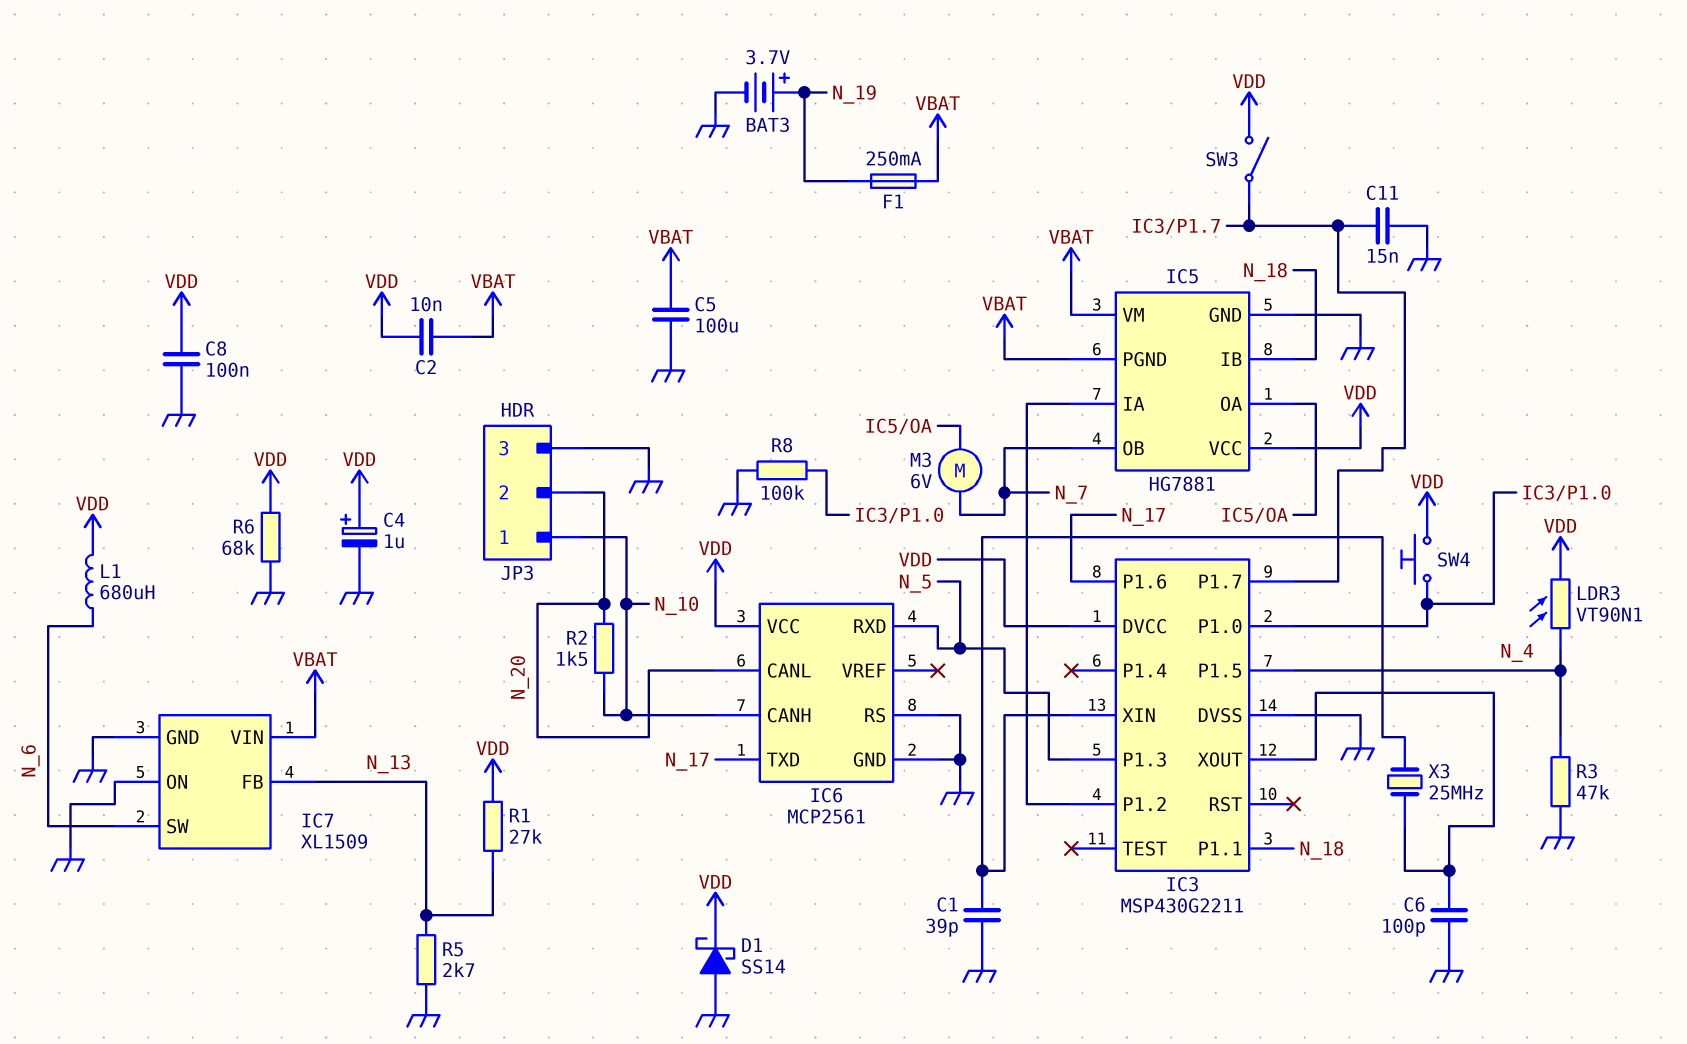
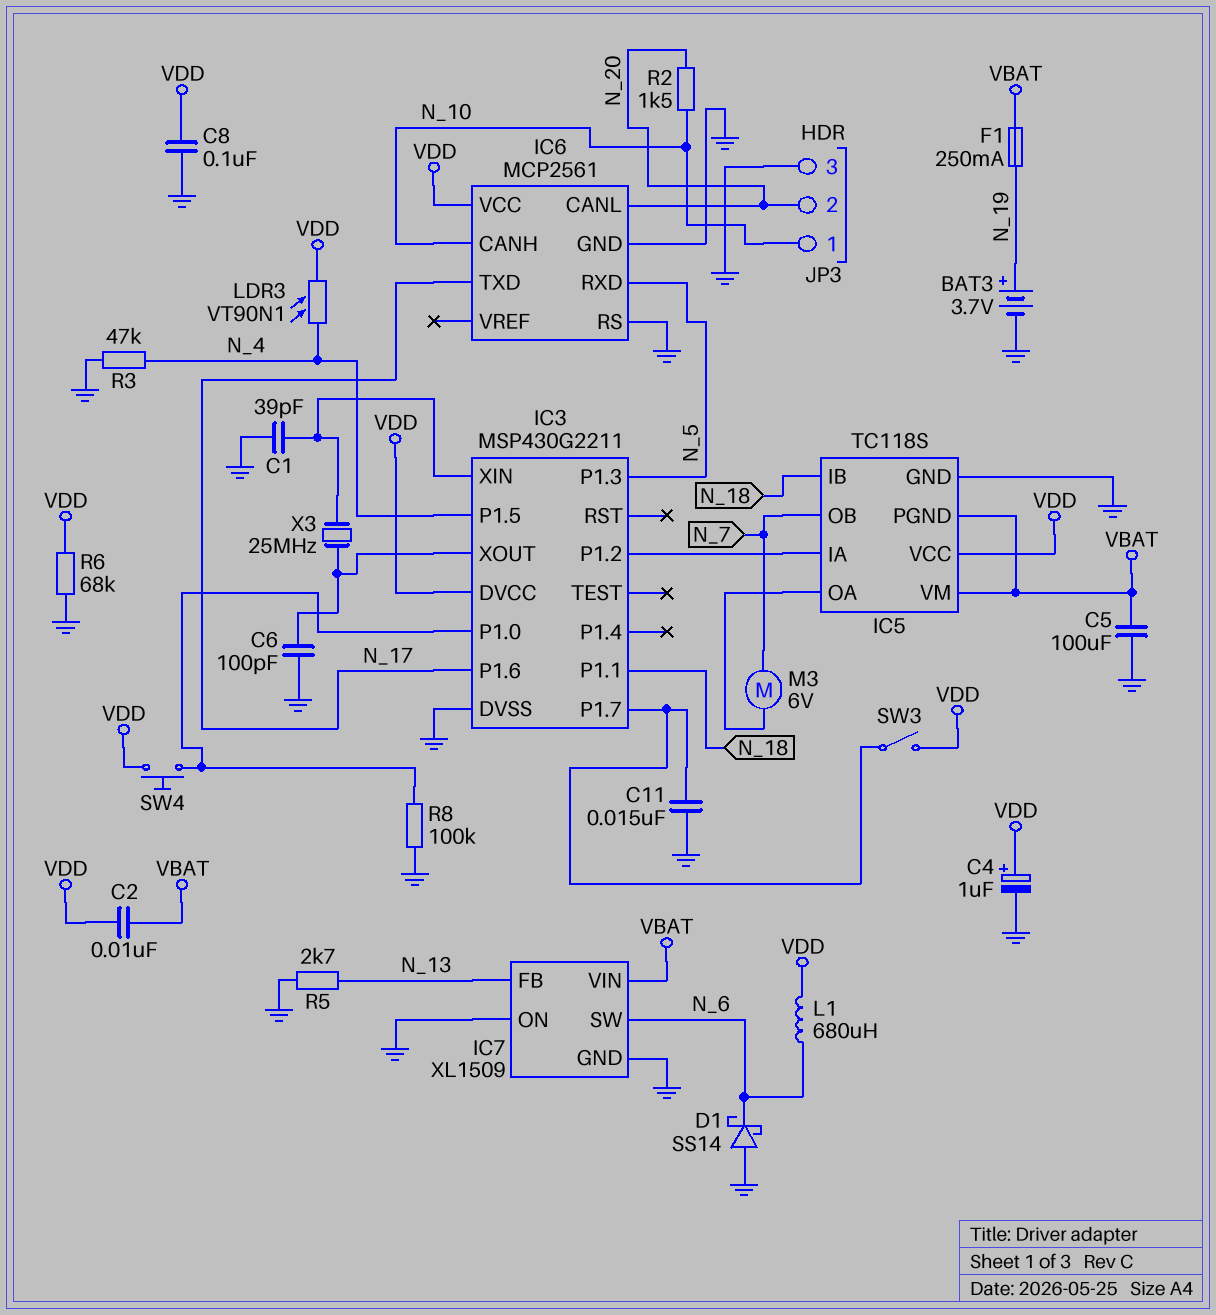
D1: schottky SS14 (A GND, K VDD) -> schottky SS14 (A GND, K N_6)
IC5: HG7881 -> TC118S
R1: 27k (N_13, VDD) -> none

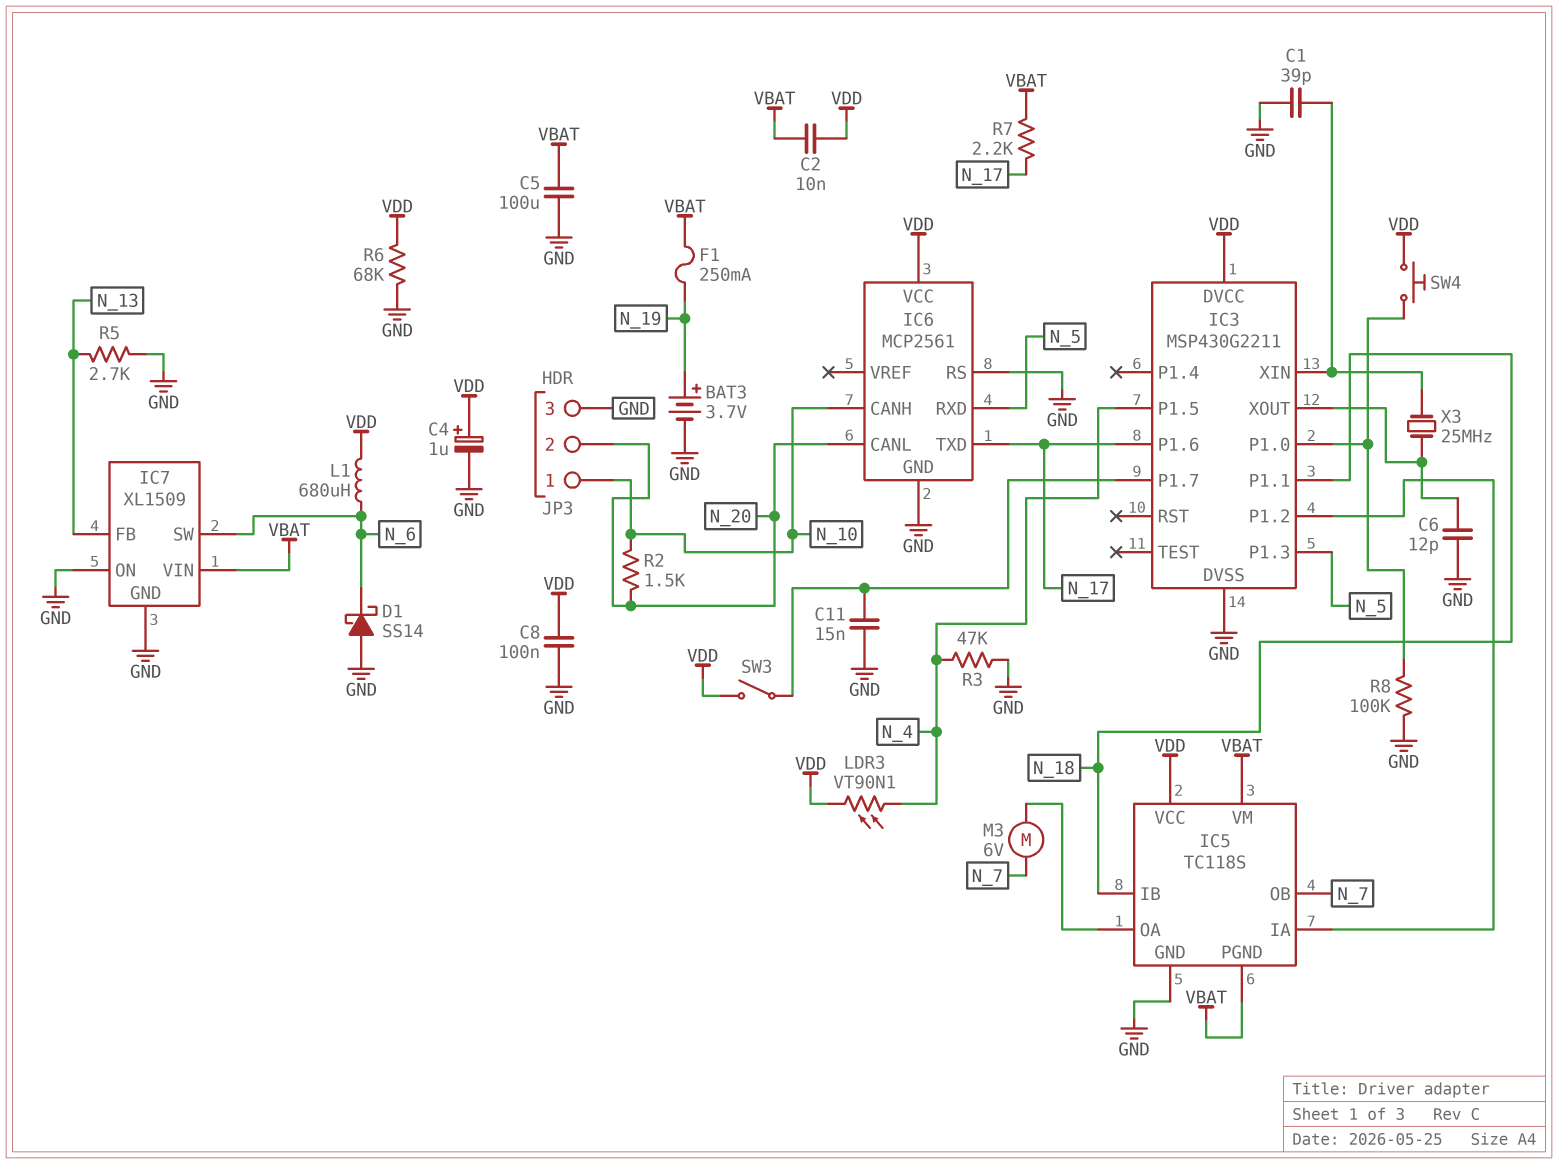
C6: 100pF (GND, IC3/XOUT) -> 12pF (GND, IC3/XOUT)
R7: none -> 2.2k (N_17, VBAT)

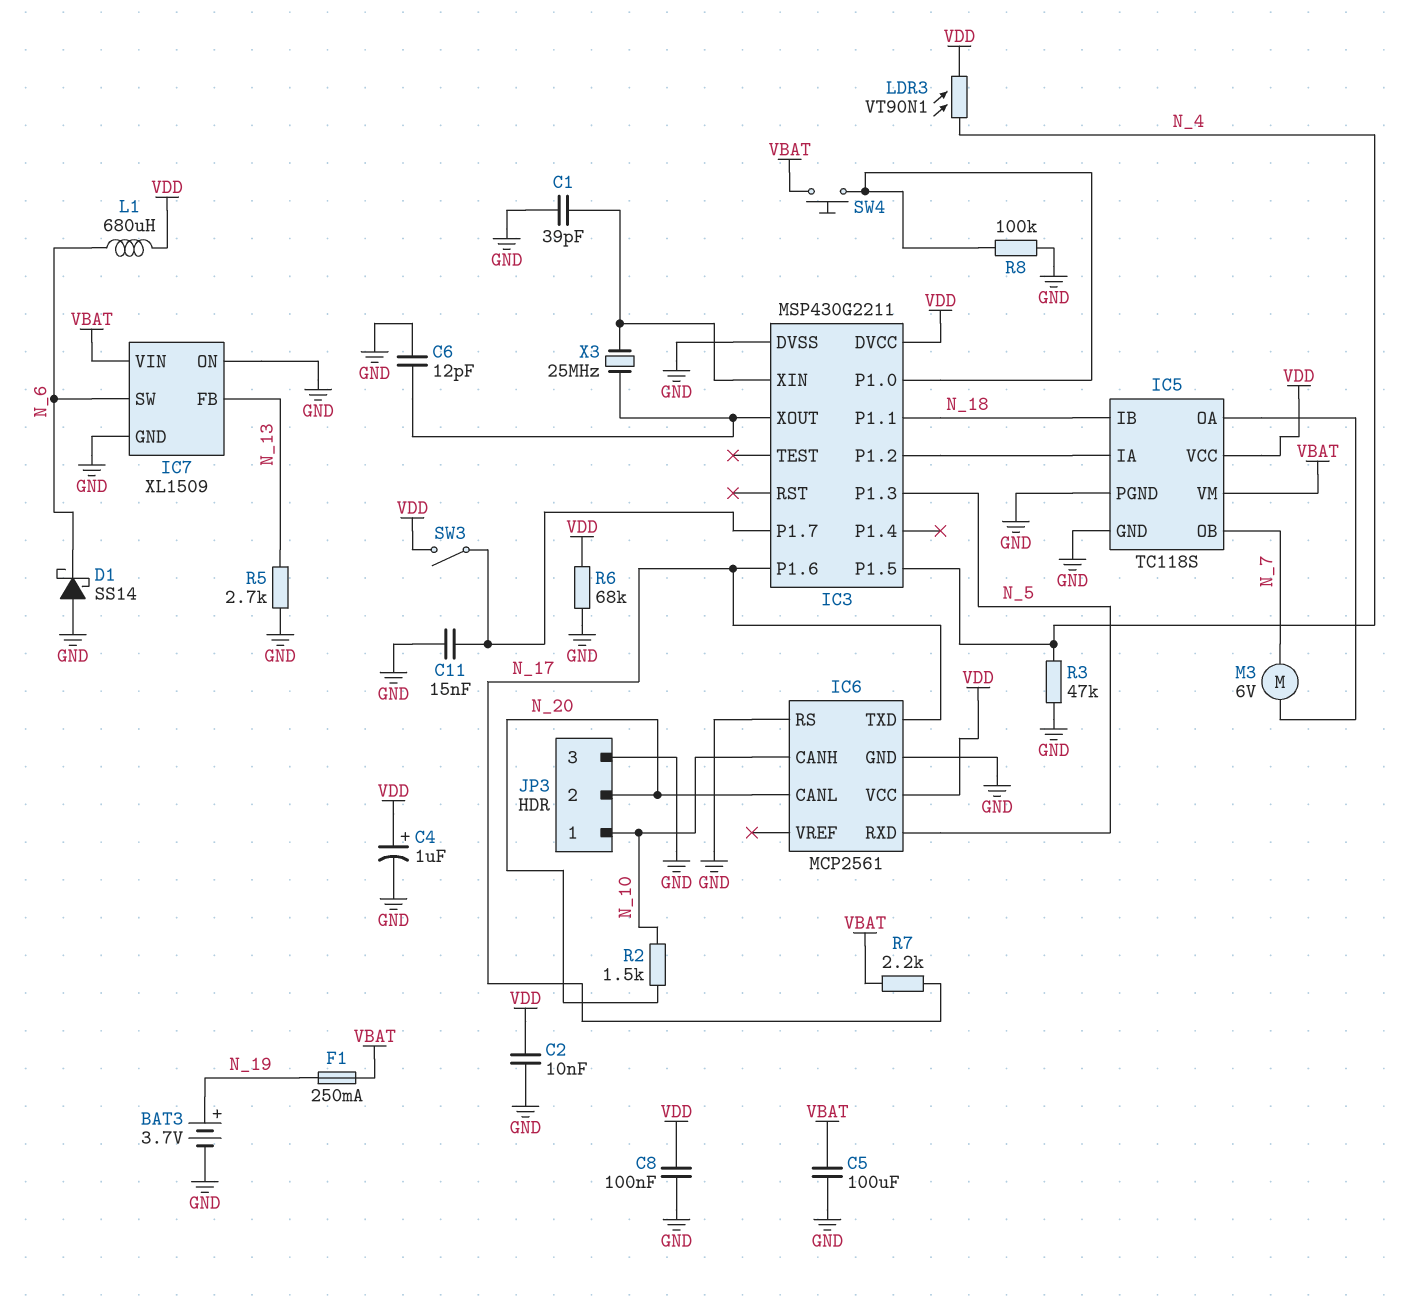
C2: 10nF (VBAT, VDD) -> 10nF (GND, VDD)
IC5 pin PGND: VBAT -> GND
SW4: button (IC3/P1.0, VDD) -> button (IC3/P1.0, VBAT)

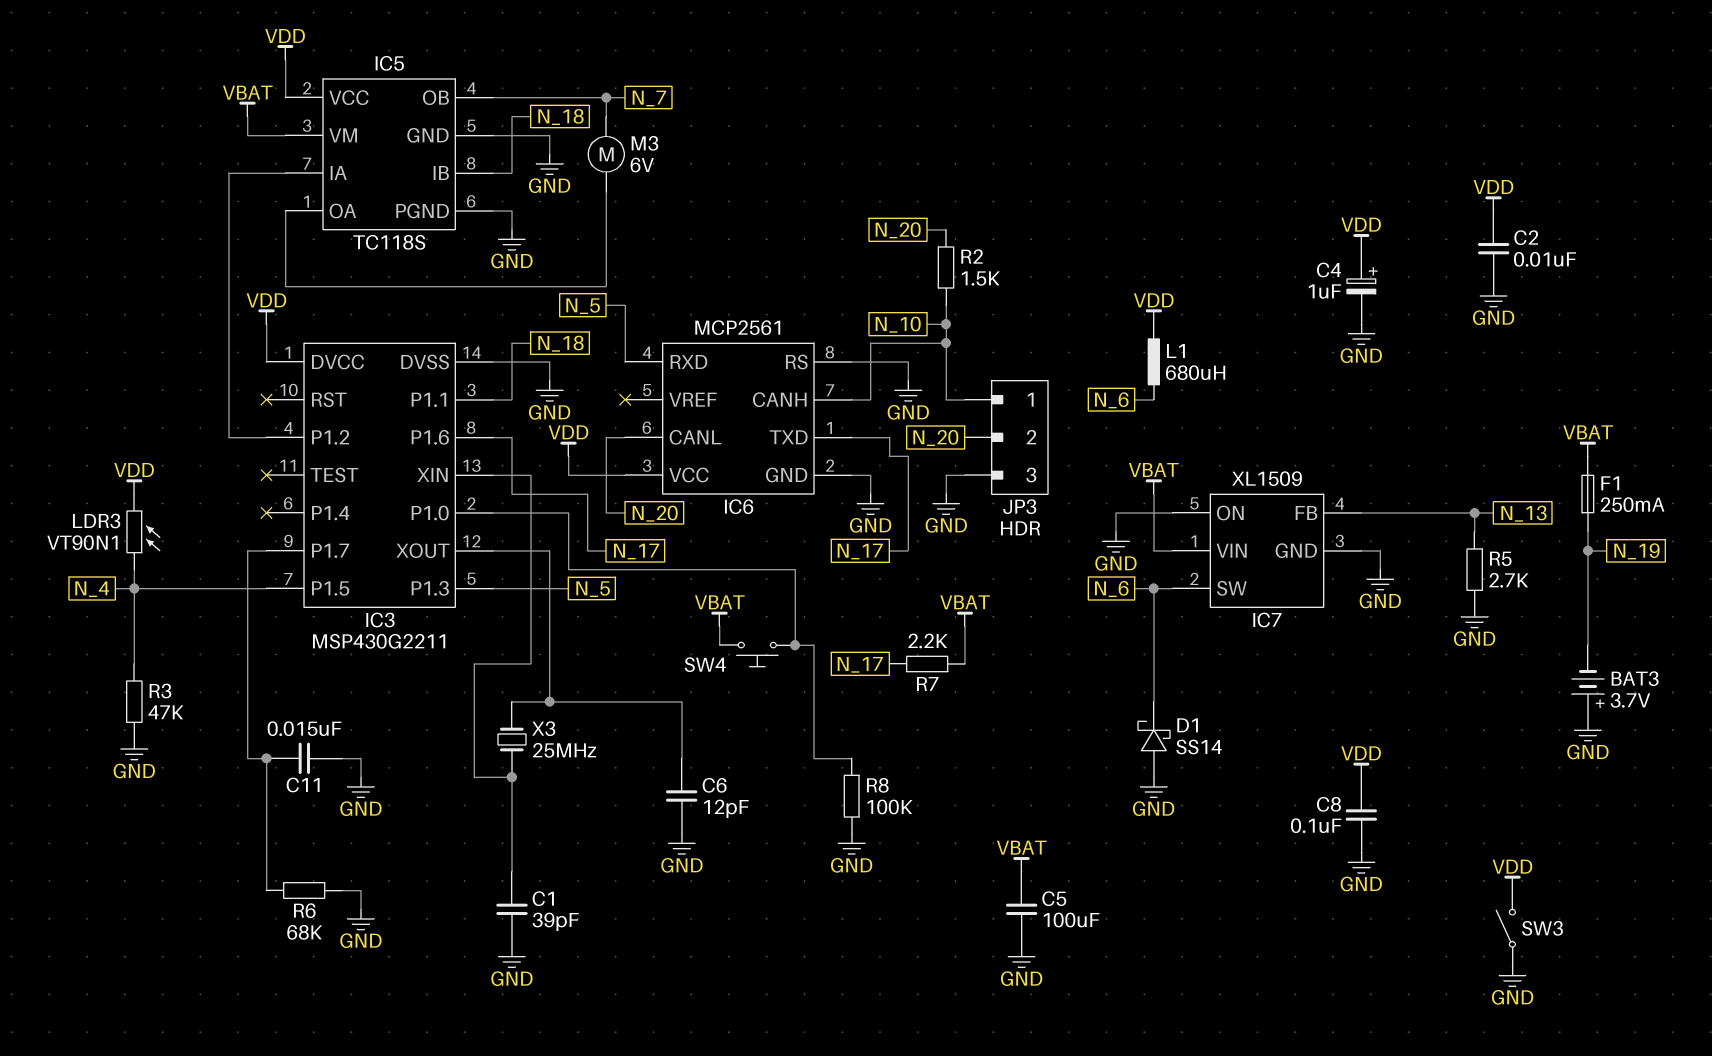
BAT3: 3.7V (plus N_19, minus GND) -> 3.7V (plus GND, minus N_19)
R6: 68k (GND, VDD) -> 68k (GND, IC3/P1.7)
SW3: switch (IC3/P1.7, VDD) -> switch (GND, VDD)

